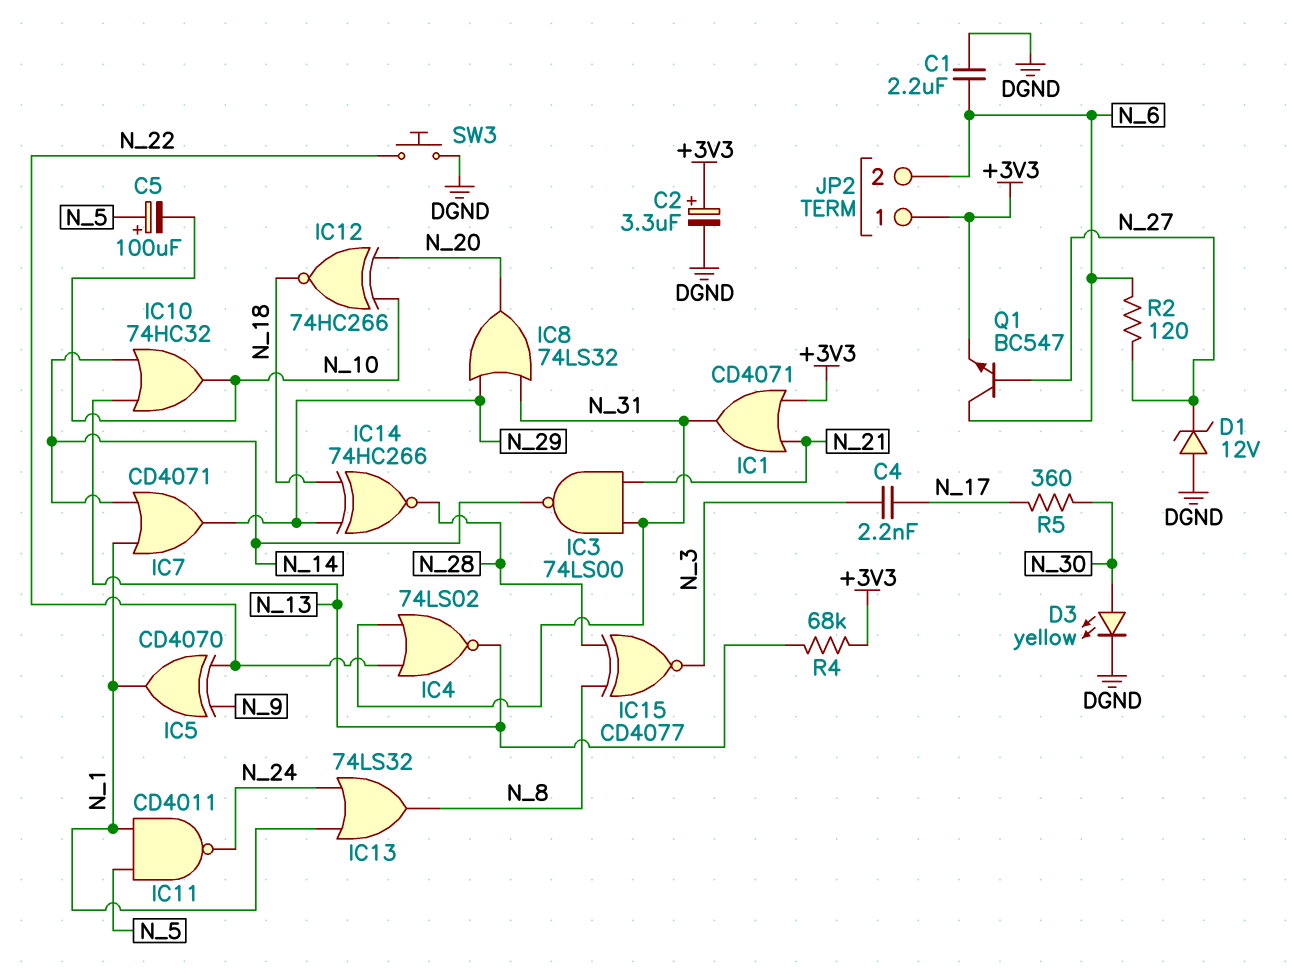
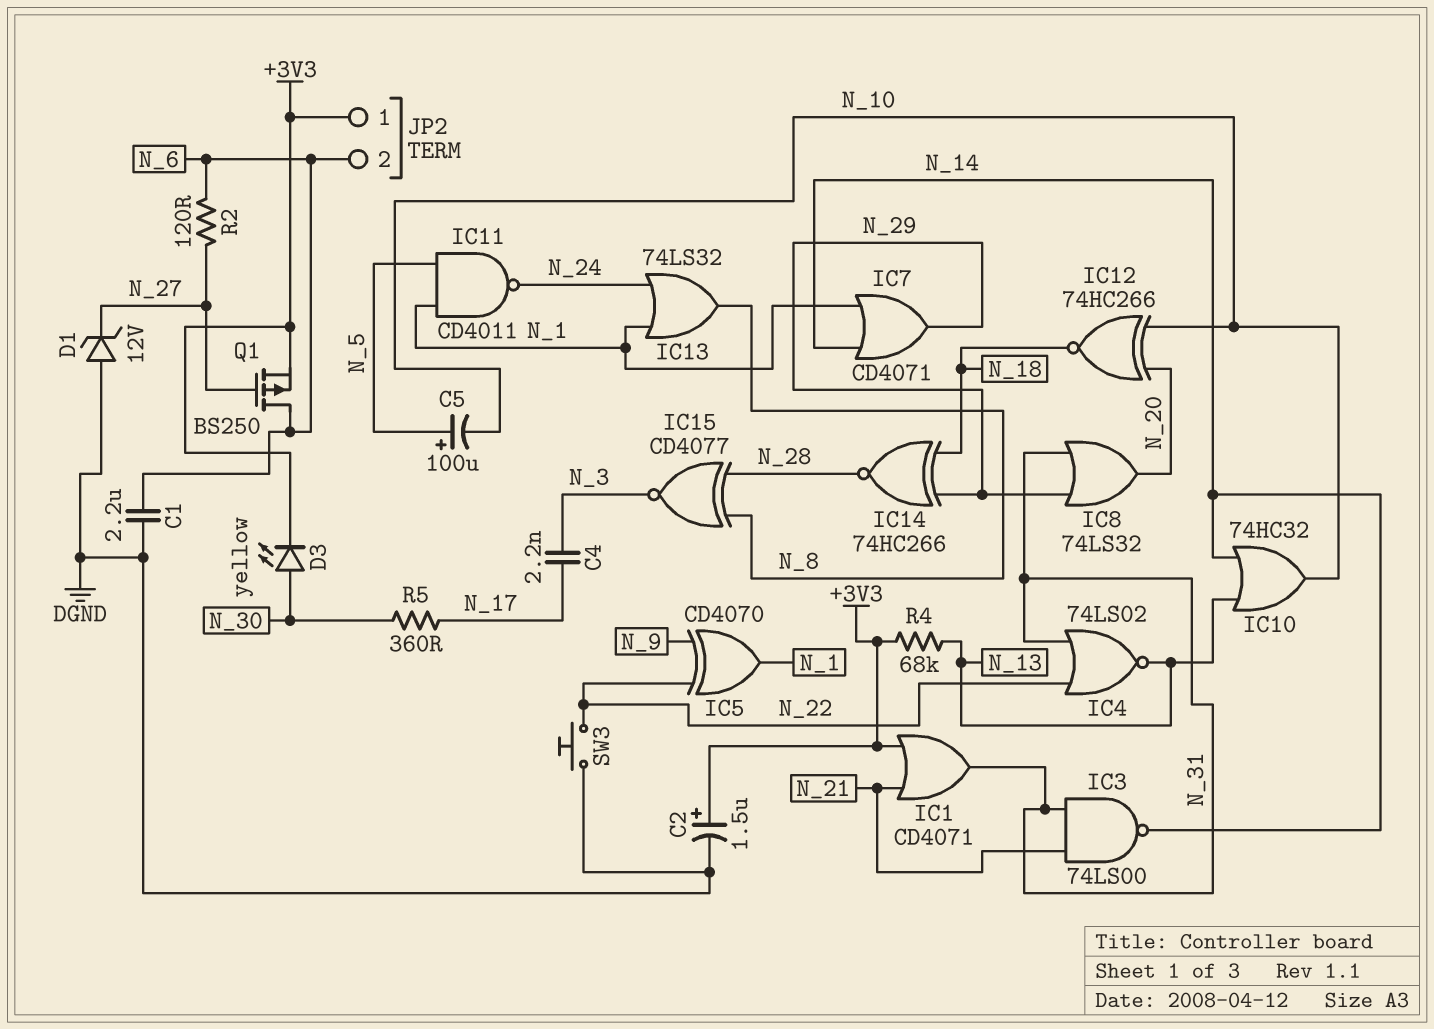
C2: 3.3uF (plus +3V3, minus DGND) -> 1.5uF (plus +3V3, minus DGND)
D3: LED yellow (A N_30, K DGND) -> LED yellow (A N_30, K +3V3)
Q1: NPN BC547 (B N_27, C N_6, E +3V3) -> PMOS BS250 (G N_27, D N_6, S +3V3)

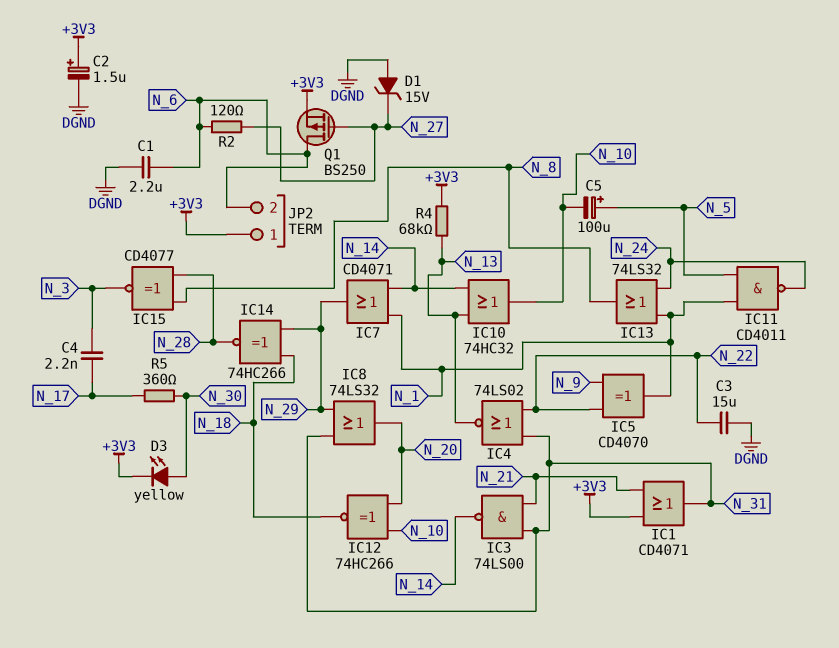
C3: none -> 15uF (DGND, N_22)
D1: zener 12V (A DGND, K N_27) -> zener 15V (A DGND, K N_27)
SW3: button (DGND, N_22) -> none

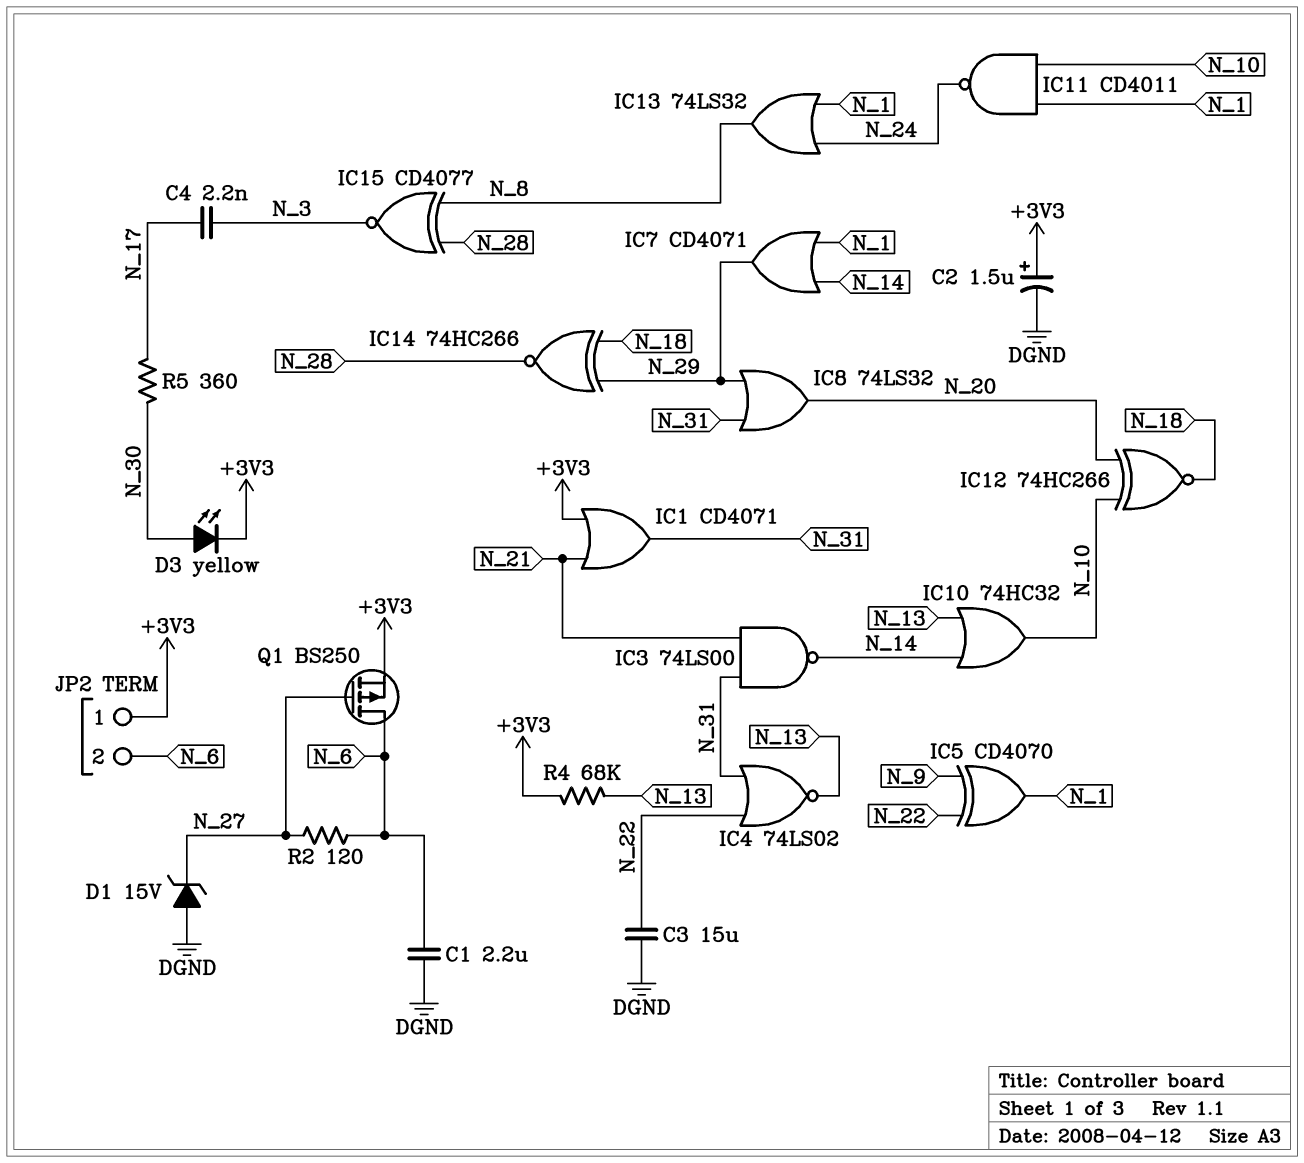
C5: 100uF (plus N_5, minus N_10) -> none
IC11: NAND CD4011 (in N_1, in N_5, out N_24) -> NAND CD4011 (in N_1, in N_10, out N_24)

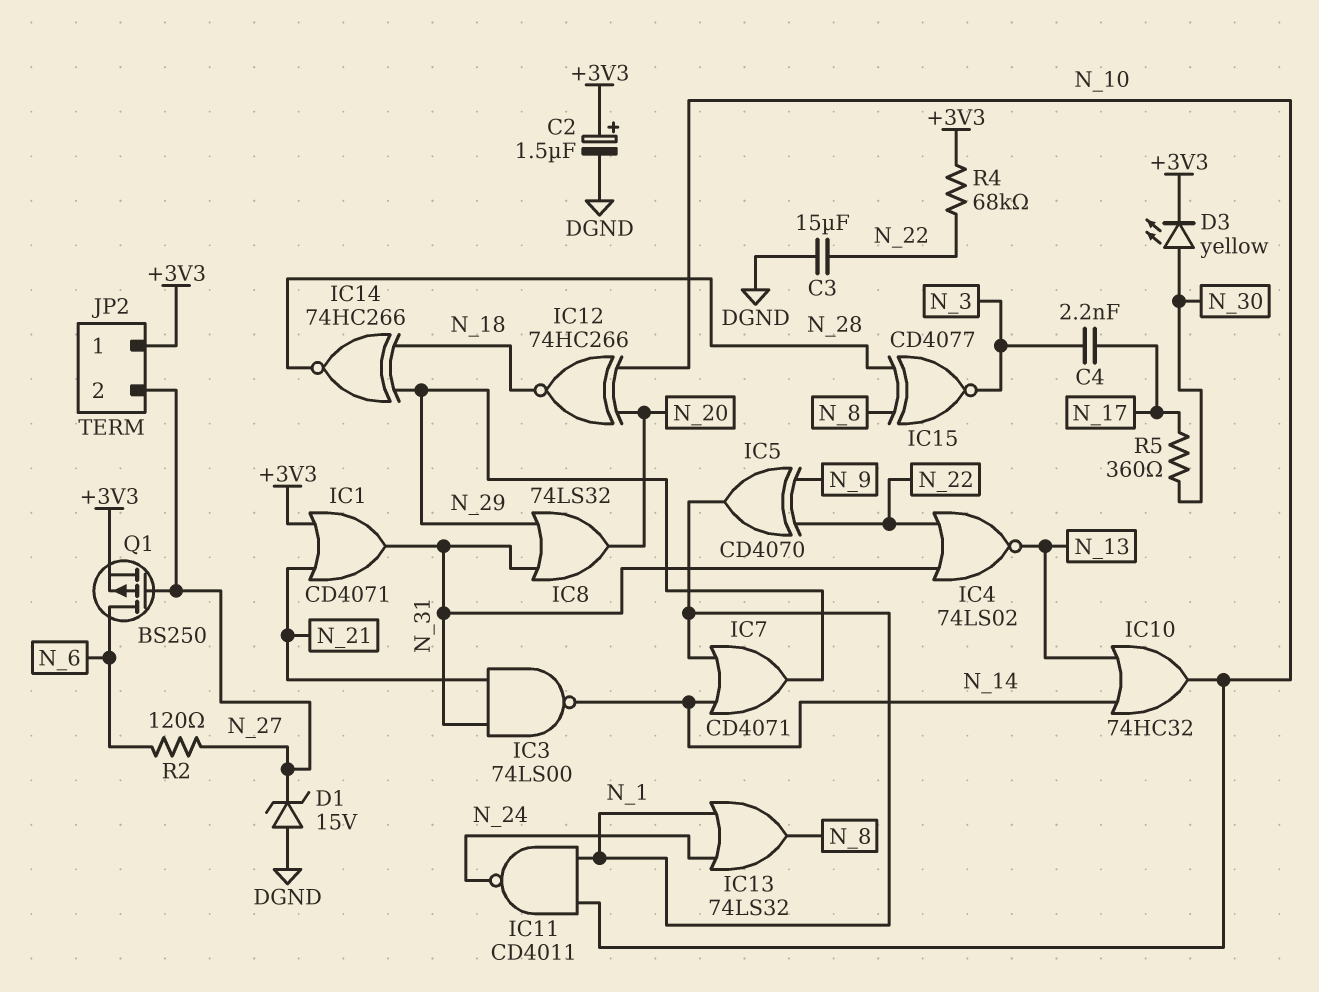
C1: 2.2uF (DGND, N_6) -> none
JP2 pin 2: N_6 -> N_27
R4: 68k (+3V3, N_13) -> 68k (+3V3, N_22)

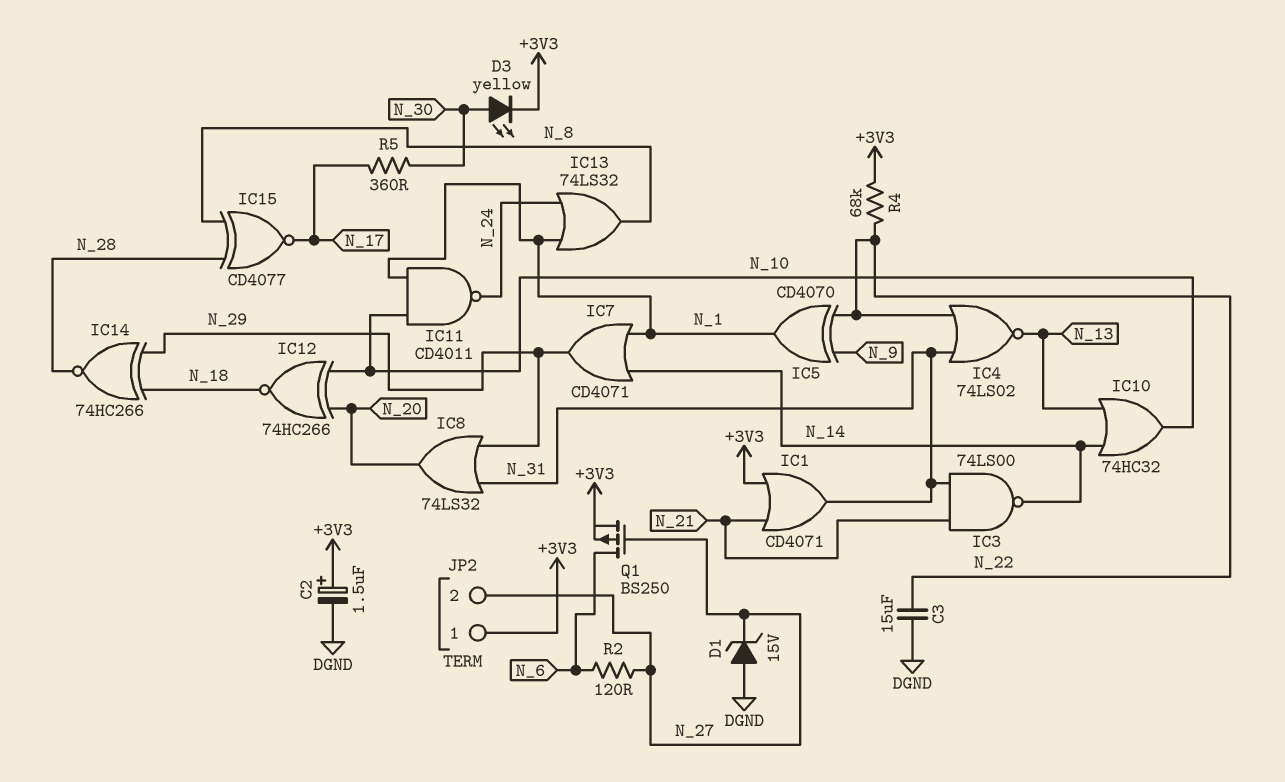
C4: 2.2nF (N_3, N_17) -> none
IC15: XNOR CD4077 (in N_8, in N_28, out N_3) -> XNOR CD4077 (in N_8, in N_28, out N_17)

